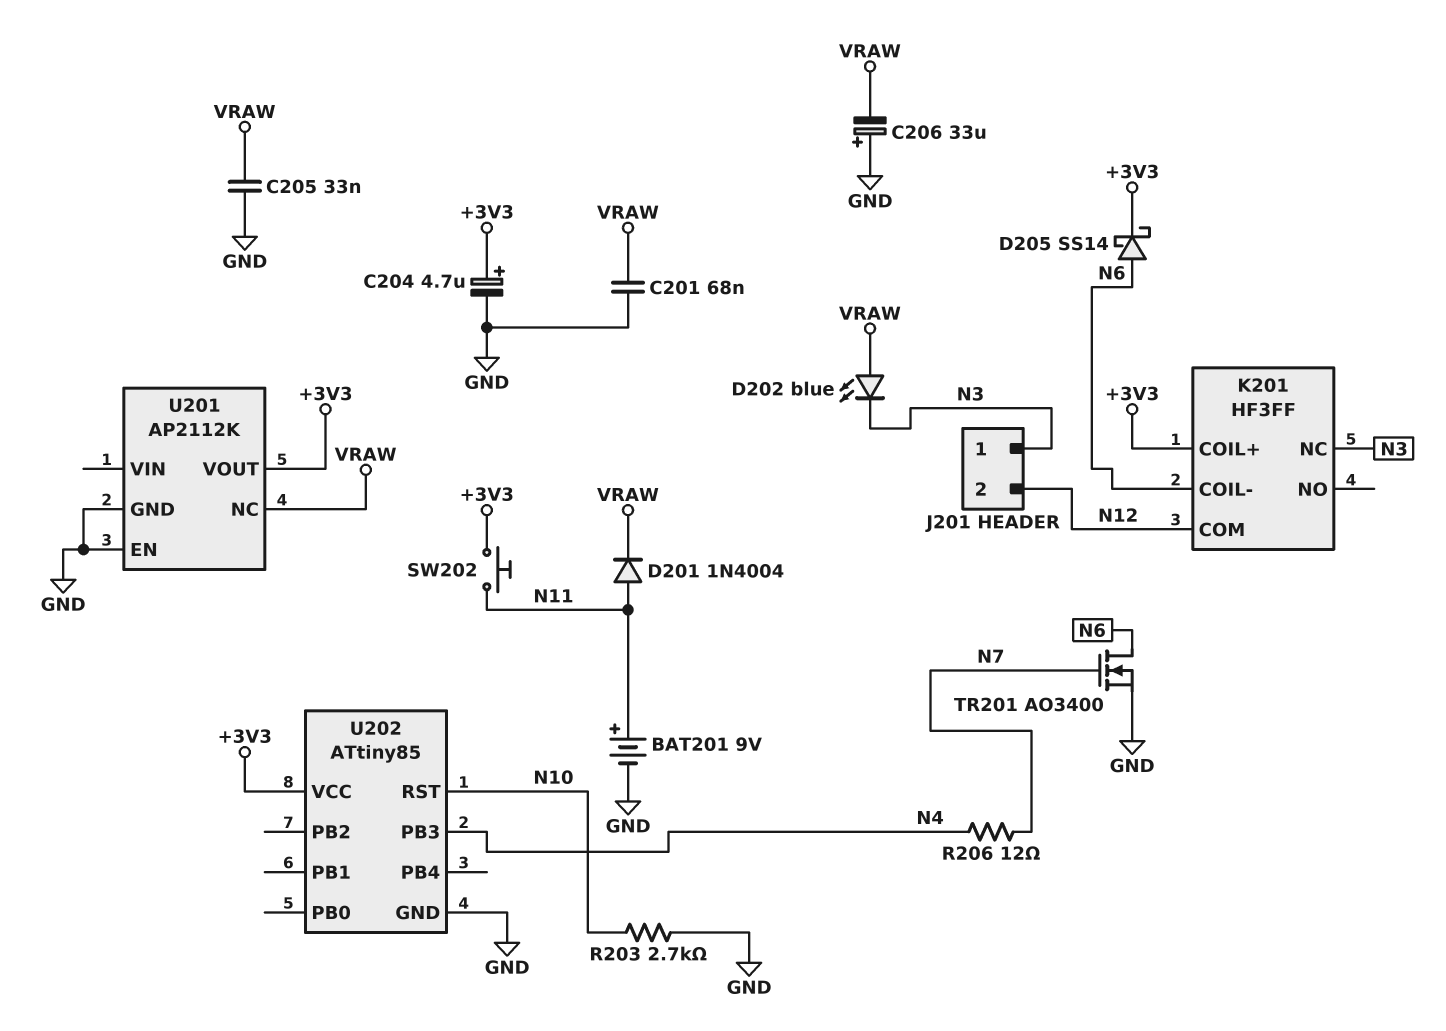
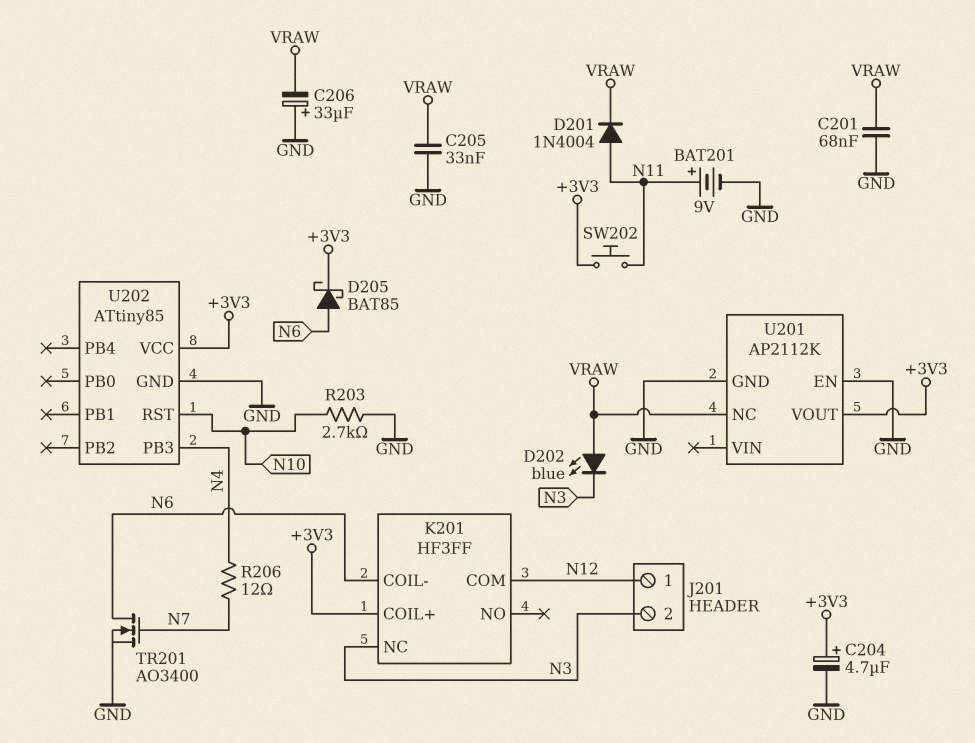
D205: schottky SS14 (A N6, K +3V3) -> schottky BAT85 (A N6, K +3V3)
J201 pin 1: N3 -> N12
J201 pin 2: N12 -> N3

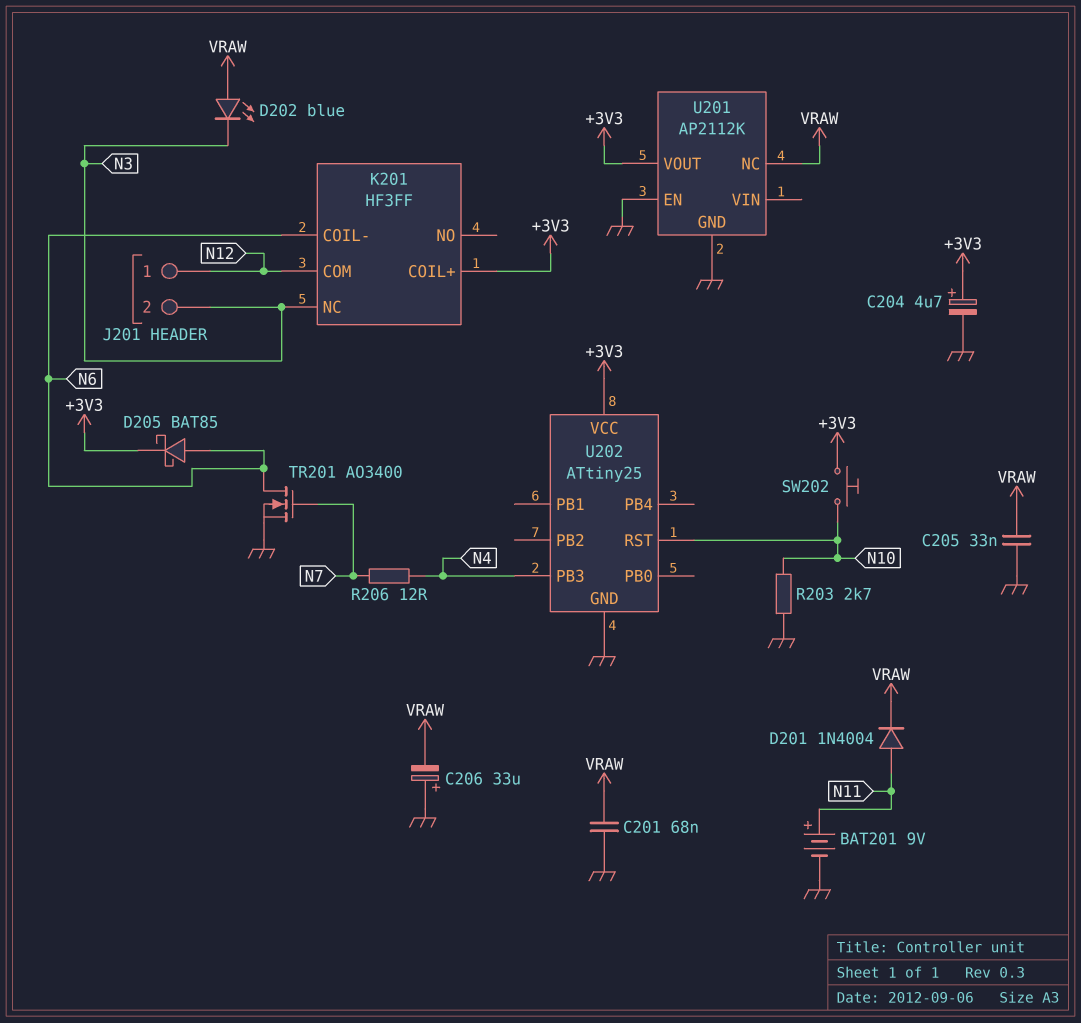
SW202: button (+3V3, N11) -> button (+3V3, N10)
U202: ATtiny85 -> ATtiny25

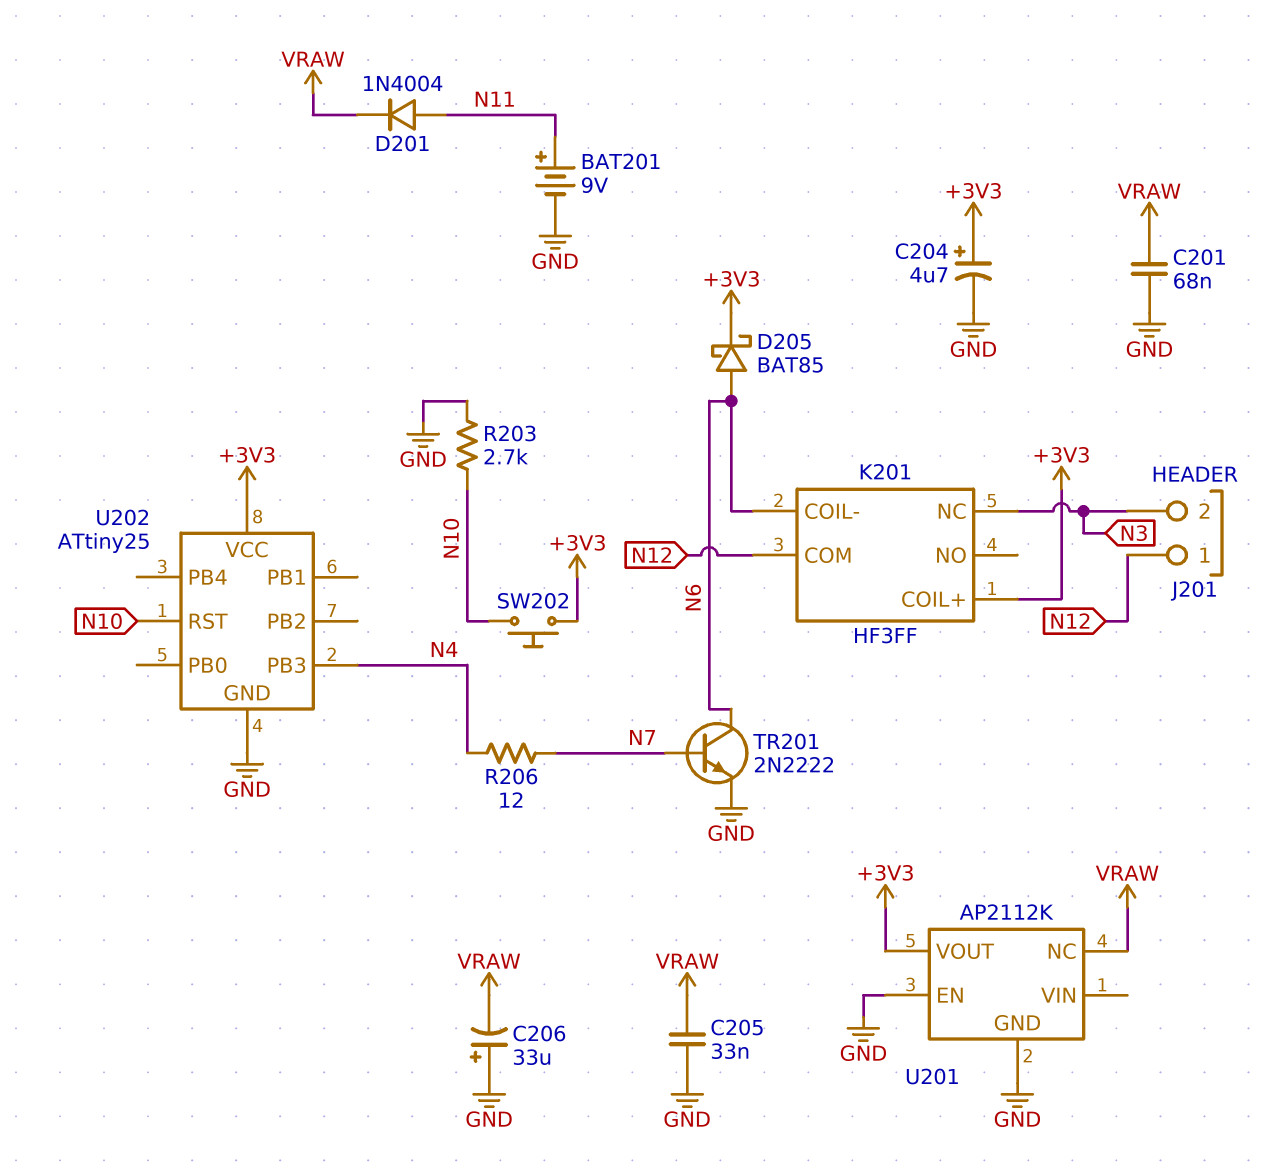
D202: LED blue (A VRAW, K N3) -> none
TR201: NMOS AO3400 (G N7, D N6, S GND) -> NPN 2N2222 (B N7, C N6, E GND)

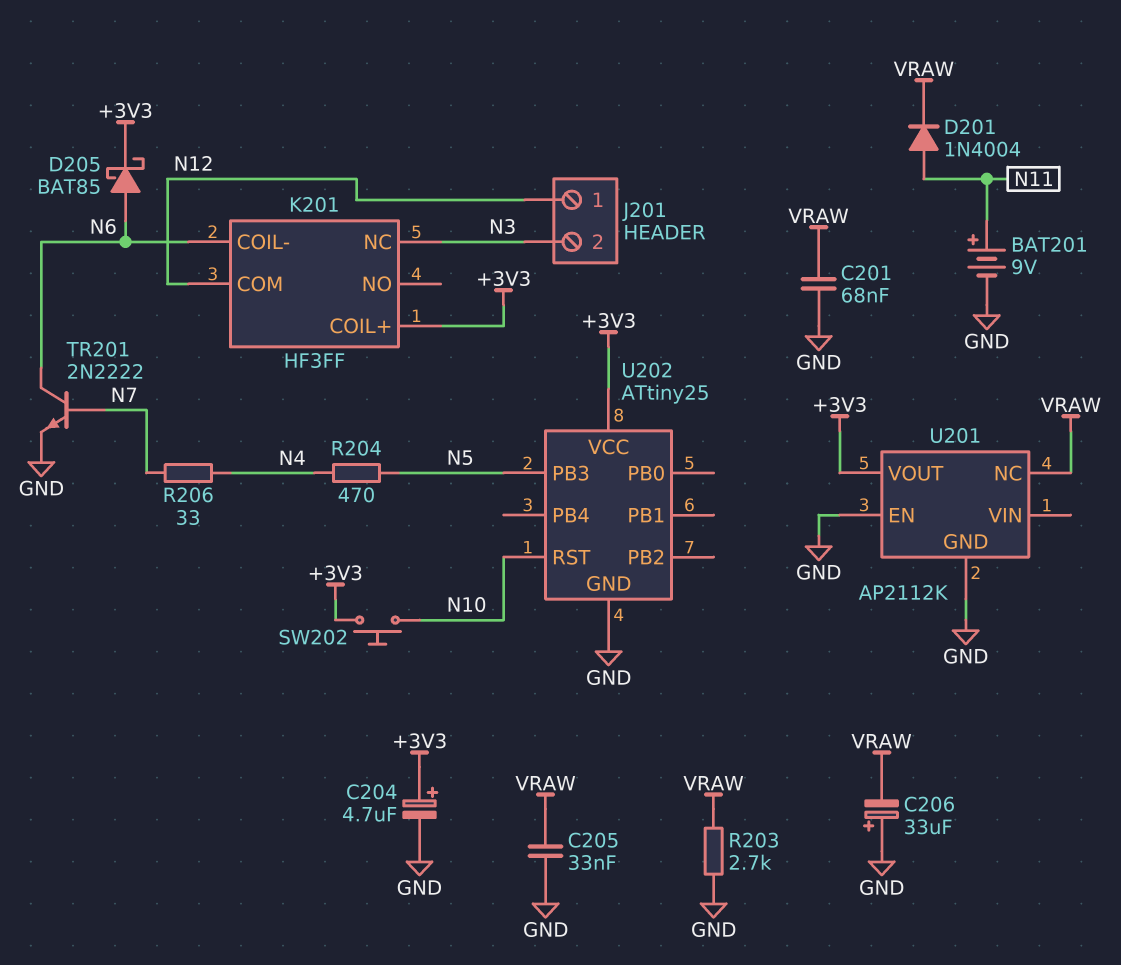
R203: 2.7k (GND, N10) -> 2.7k (GND, VRAW)
R204: none -> 470 (N4, N5)
R206: 12 (N4, N7) -> 33 (N4, N7)
U202 pin PB3: N4 -> N5

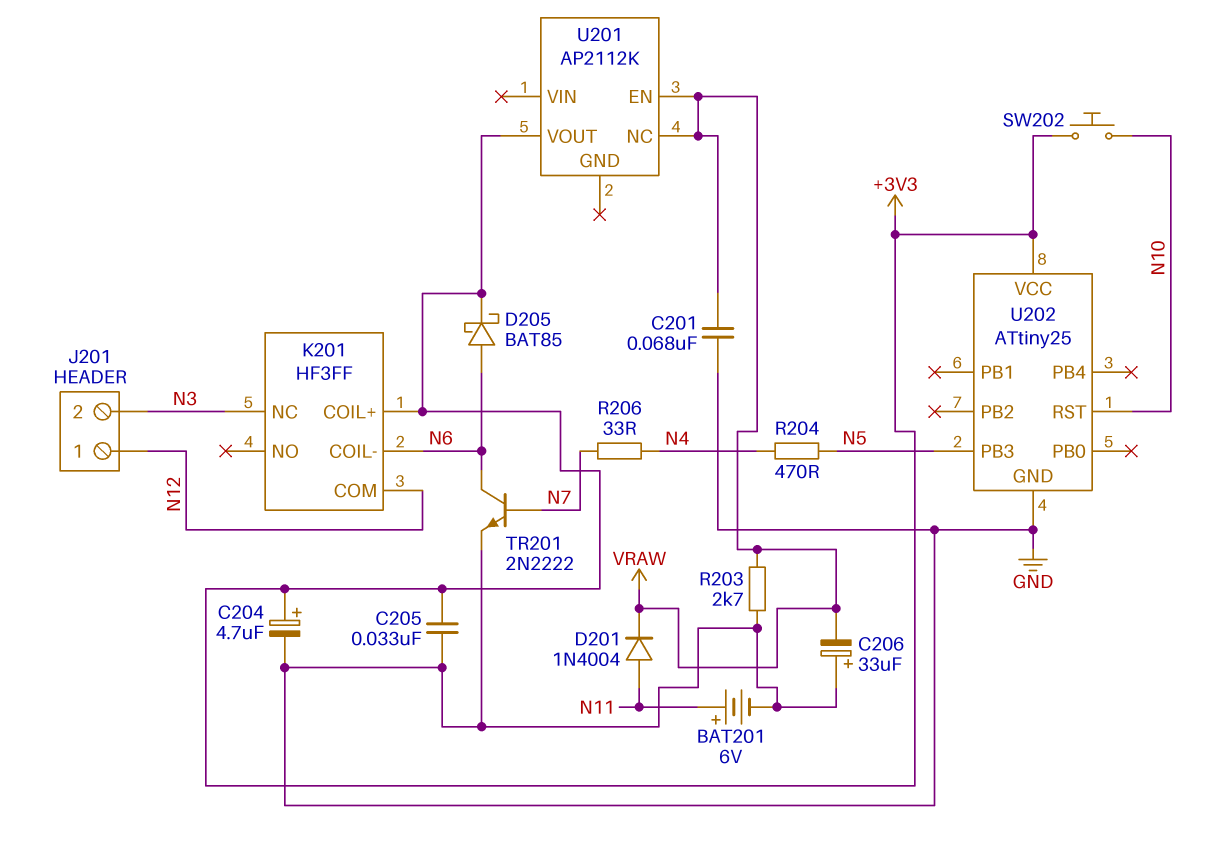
BAT201: 9V (plus N11, minus GND) -> 6V (plus N11, minus GND)
C205: 33nF (GND, VRAW) -> 33nF (+3V3, GND)
U201 pin EN: GND -> VRAW
U201 pin GND: GND -> none

